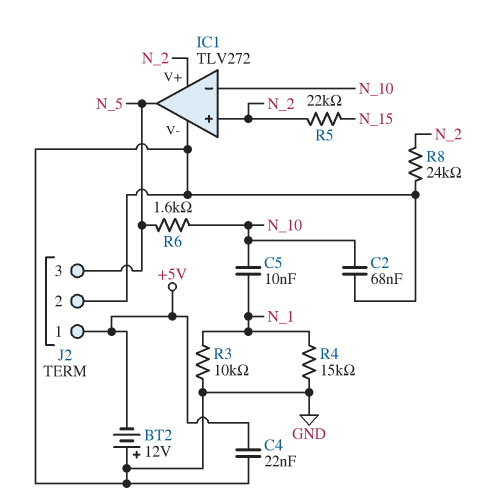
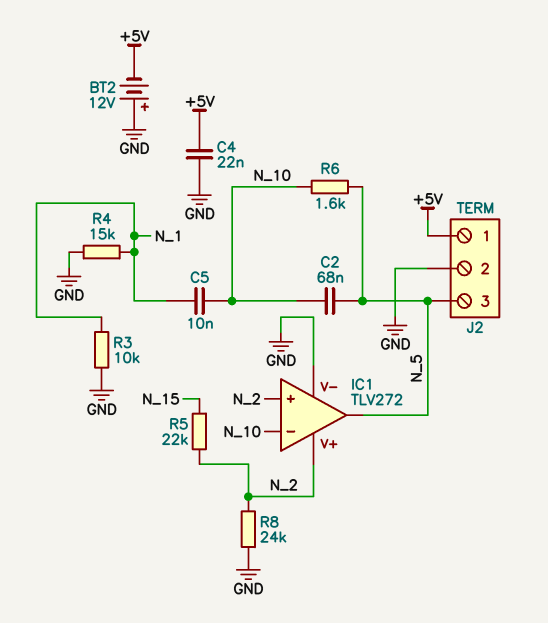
C2: 68nF (GND, N_10) -> 68nF (N_5, N_10)

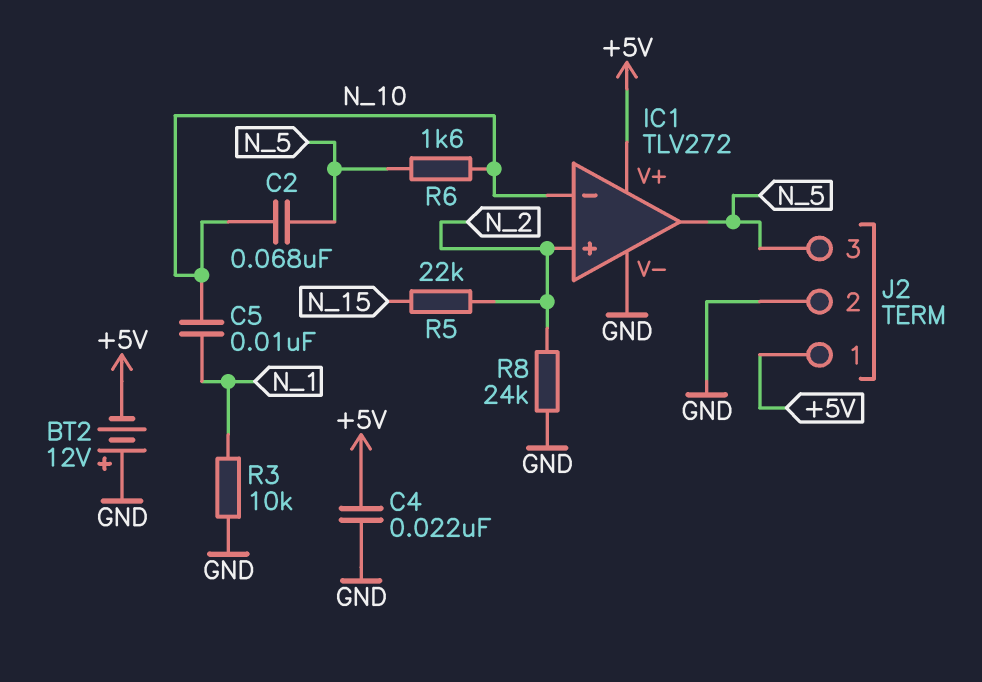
IC1 pin V+: N_2 -> +5V
R4: 15k (GND, N_1) -> none

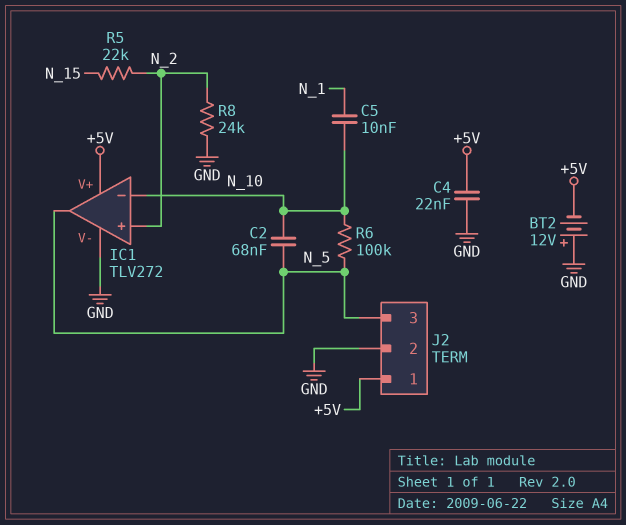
R3: 10k (GND, N_1) -> none
R6: 1.6k (N_5, N_10) -> 100k (N_5, N_10)

